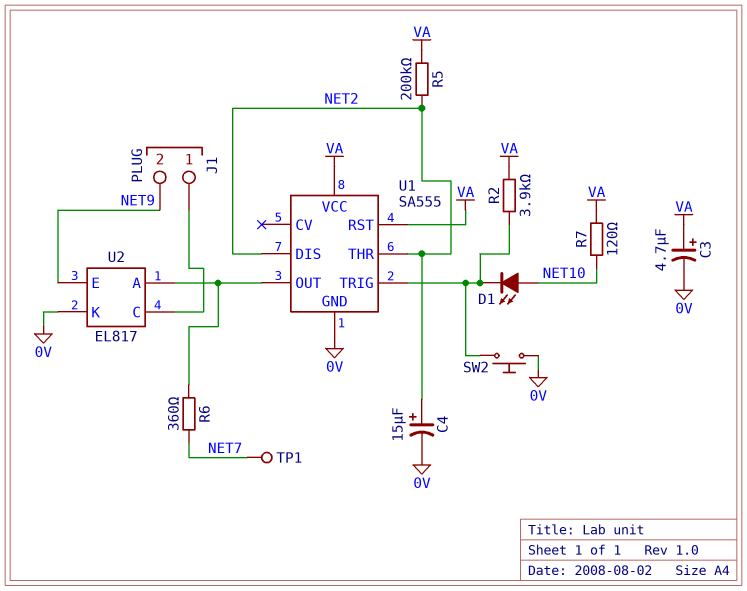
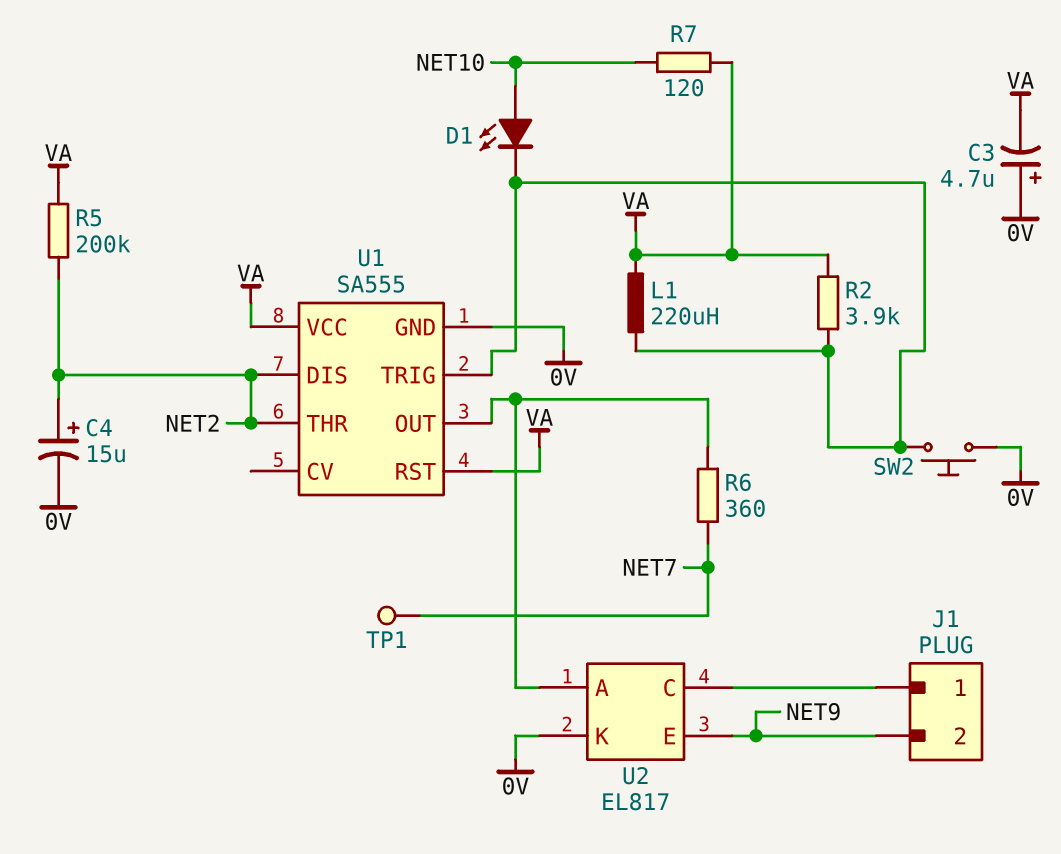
C3: 4.7uF (plus VA, minus 0V) -> 4.7uF (plus 0V, minus VA)
L1: none -> 220uH (U1/TRIG, VA)

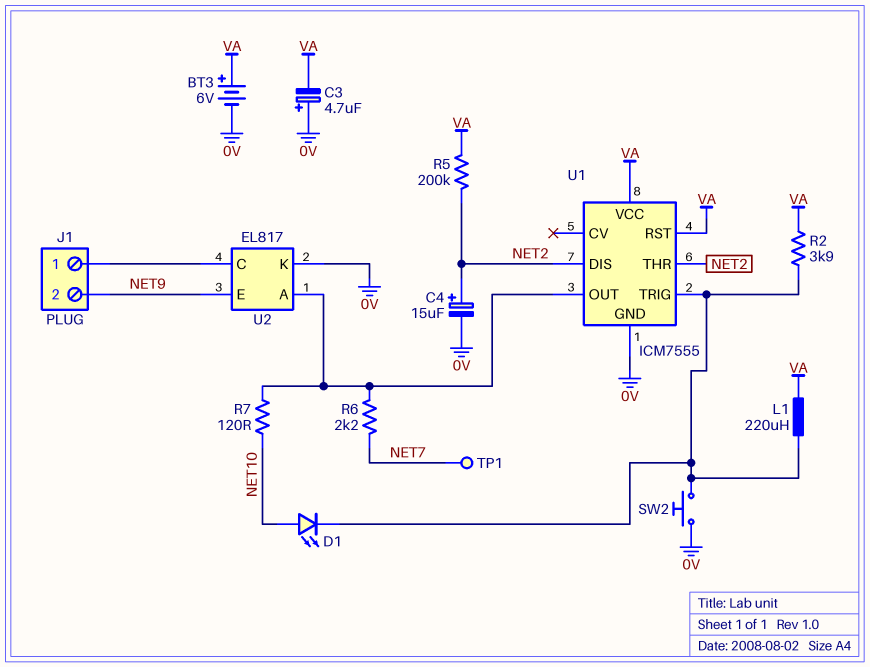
BT3: none -> 6V (plus VA, minus 0V)
R6: 360 (NET7, U1/OUT) -> 2.2k (NET7, U1/OUT)
R7: 120 (NET10, VA) -> 120 (NET10, U1/OUT)
U1: SA555 -> ICM7555

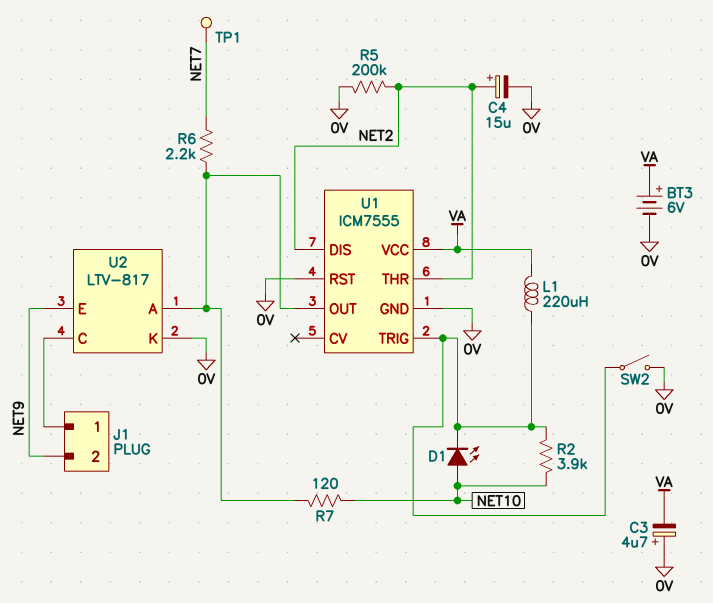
R2: 3.9k (U1/TRIG, VA) -> 3.9k (NET10, U1/TRIG)
R5: 200k (NET2, VA) -> 200k (0V, NET2)
SW2: button (0V, U1/TRIG) -> switch (0V, U1/TRIG)
U1 pin RST: VA -> 0V
U2: EL817 -> LTV-817

